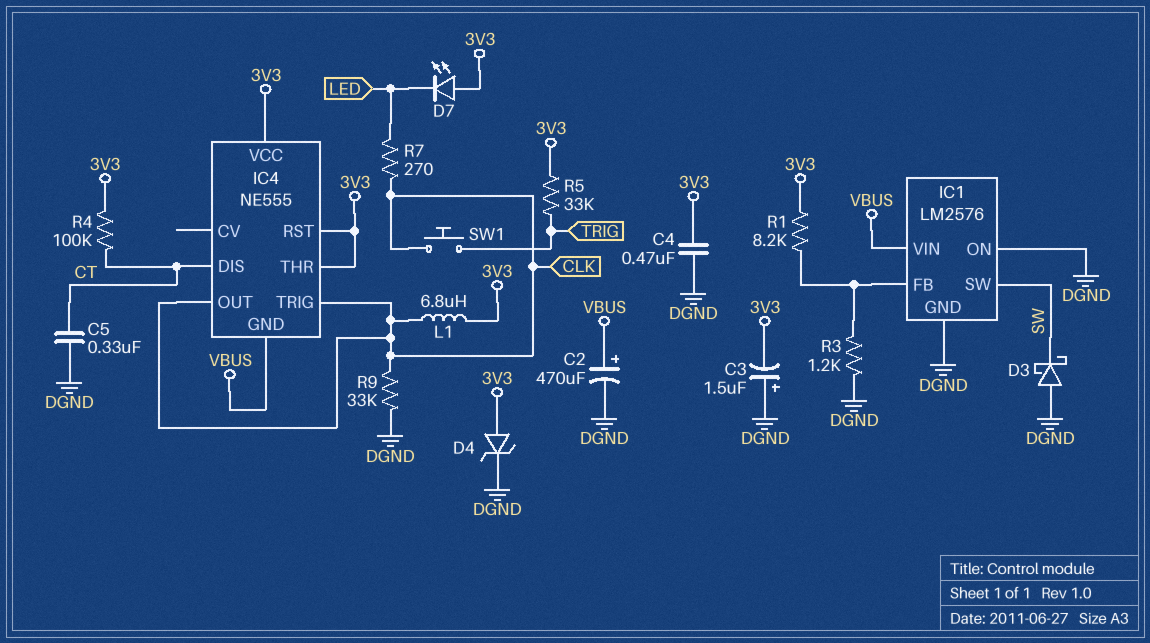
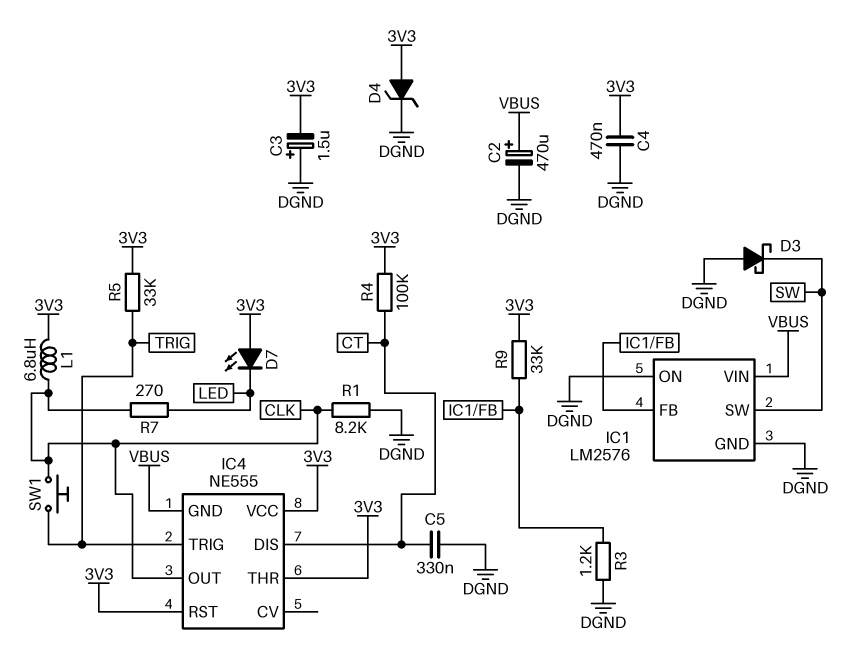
IC4 pin TRIG: CLK -> TRIG
R1: 8.2k (3V3, IC1/FB) -> 8.2k (CLK, DGND)
R9: 33k (CLK, DGND) -> 33k (3V3, IC1/FB)

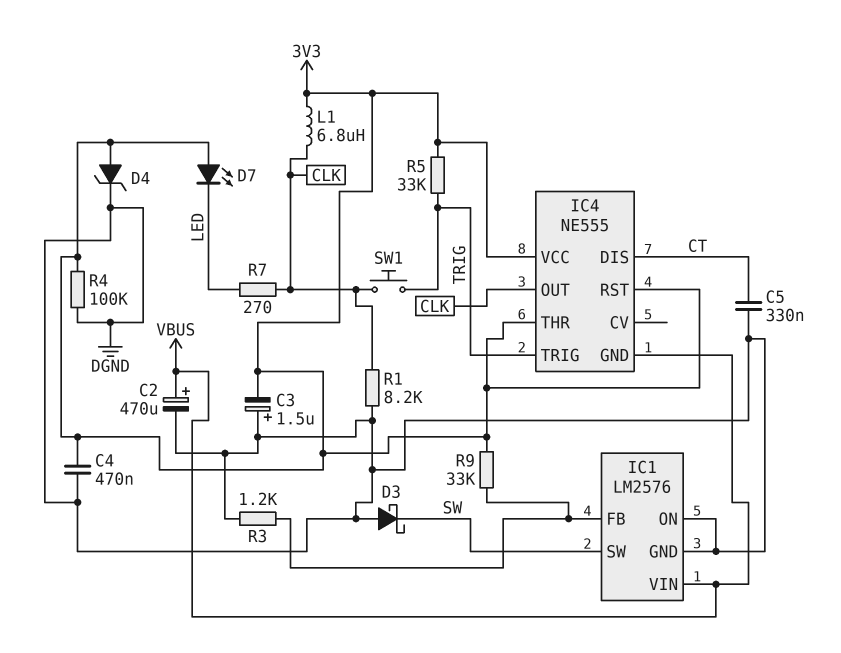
R4: 100k (3V3, CT) -> 100k (3V3, DGND)

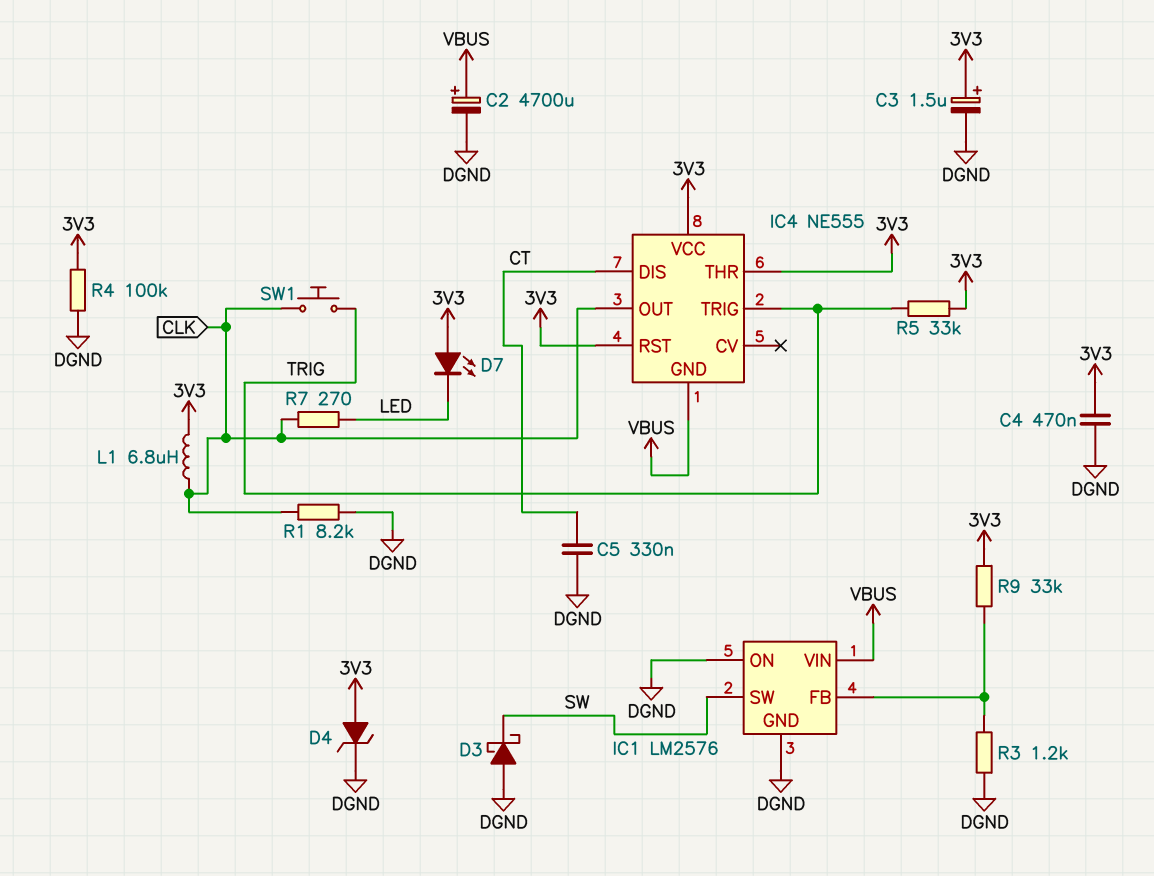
C2: 470uF (plus VBUS, minus DGND) -> 4700uF (plus VBUS, minus DGND)
C3: 1.5uF (plus DGND, minus 3V3) -> 1.5uF (plus 3V3, minus DGND)

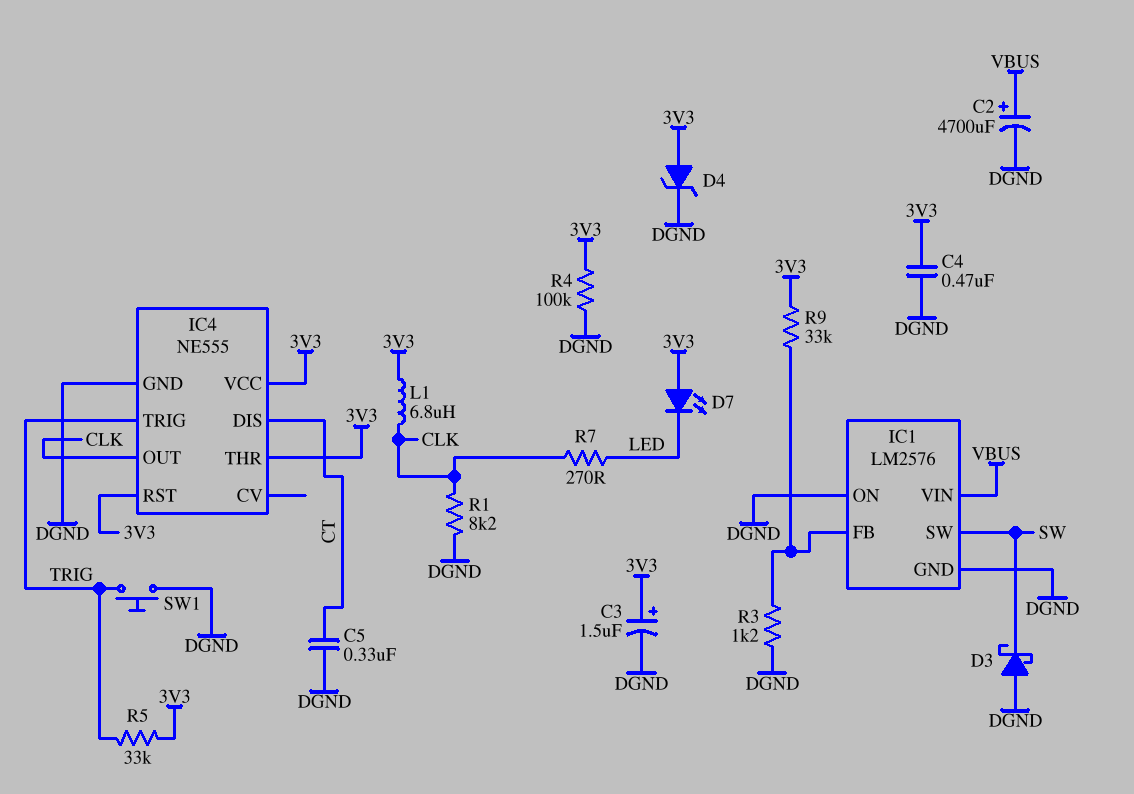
IC4 pin GND: VBUS -> DGND
SW1: button (CLK, TRIG) -> button (DGND, TRIG)

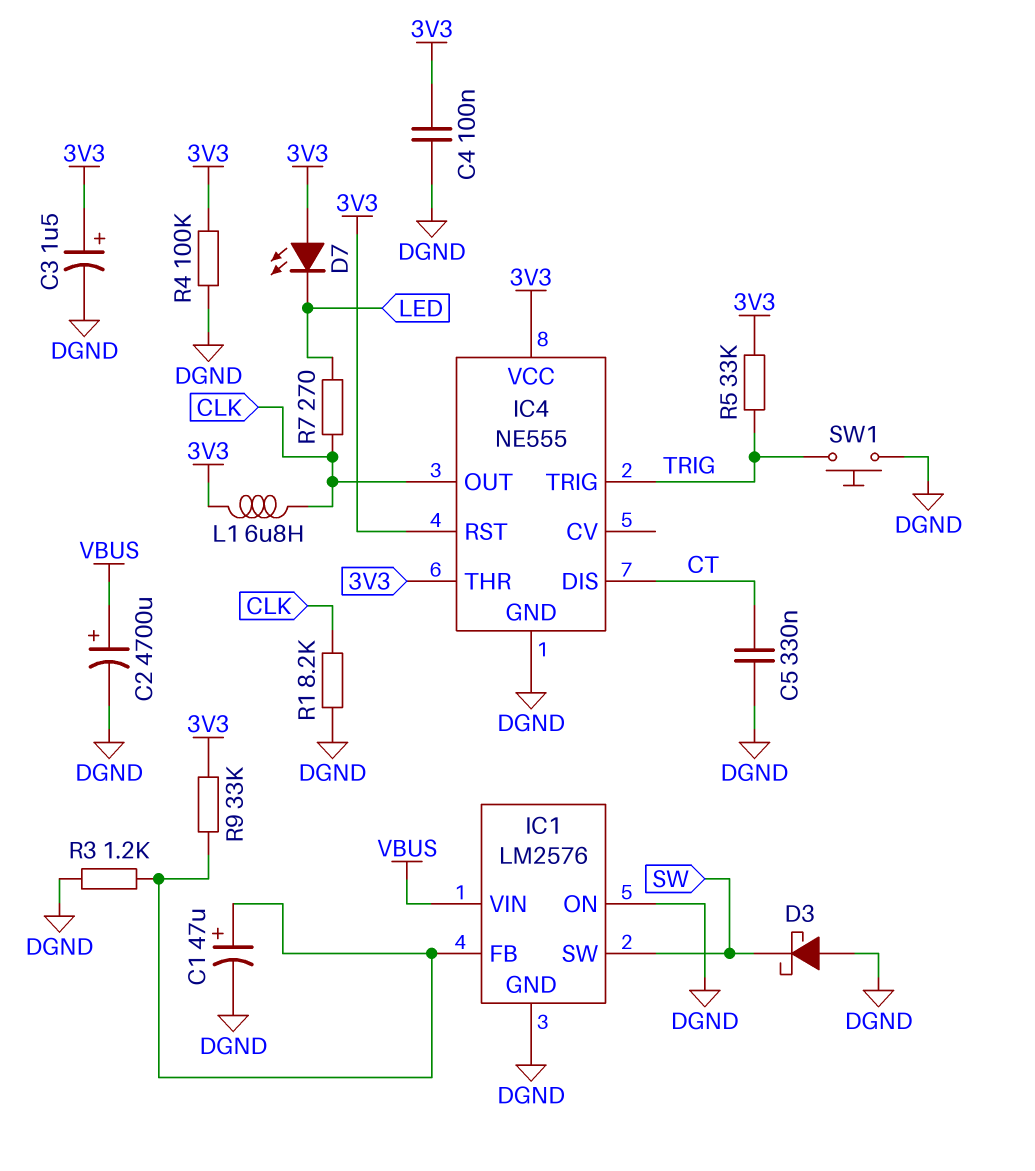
C1: none -> 47uF (plus IC1/FB, minus DGND)
C4: 470nF (3V3, DGND) -> 100nF (3V3, DGND)
D4: zener (A 3V3, K DGND) -> none

